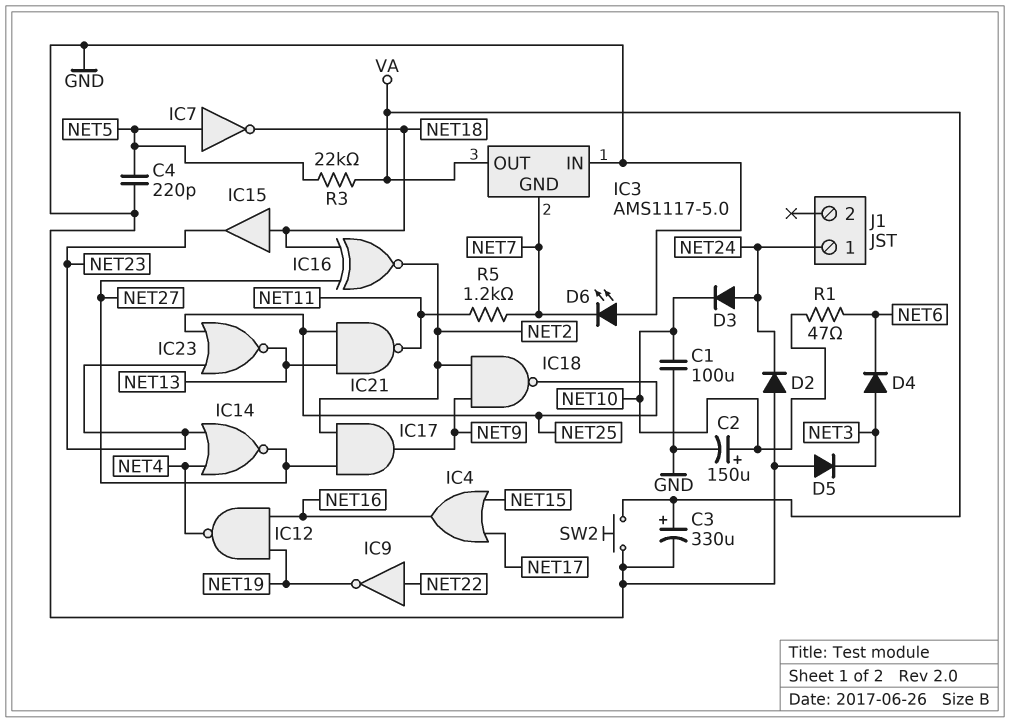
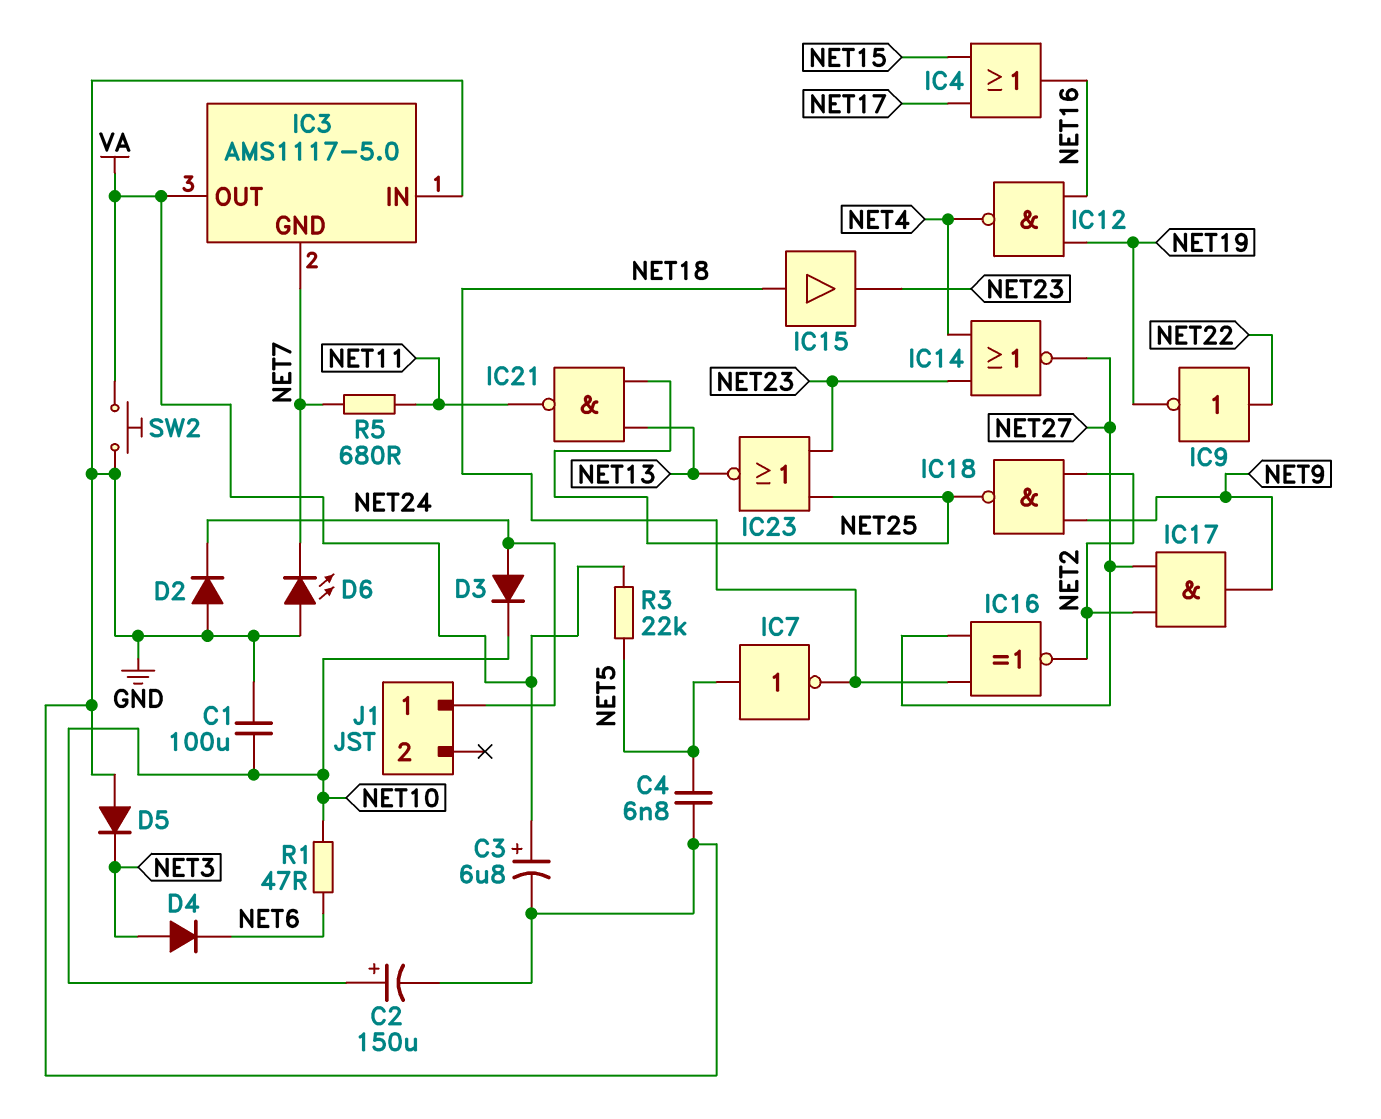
C3: 330uF (plus VA, minus GND) -> 6.8uF (plus VA, minus GND)
C4: 220pF (GND, NET5) -> 6.8nF (GND, NET5)
R5: 1.2k (NET7, NET11) -> 680 (NET7, NET11)

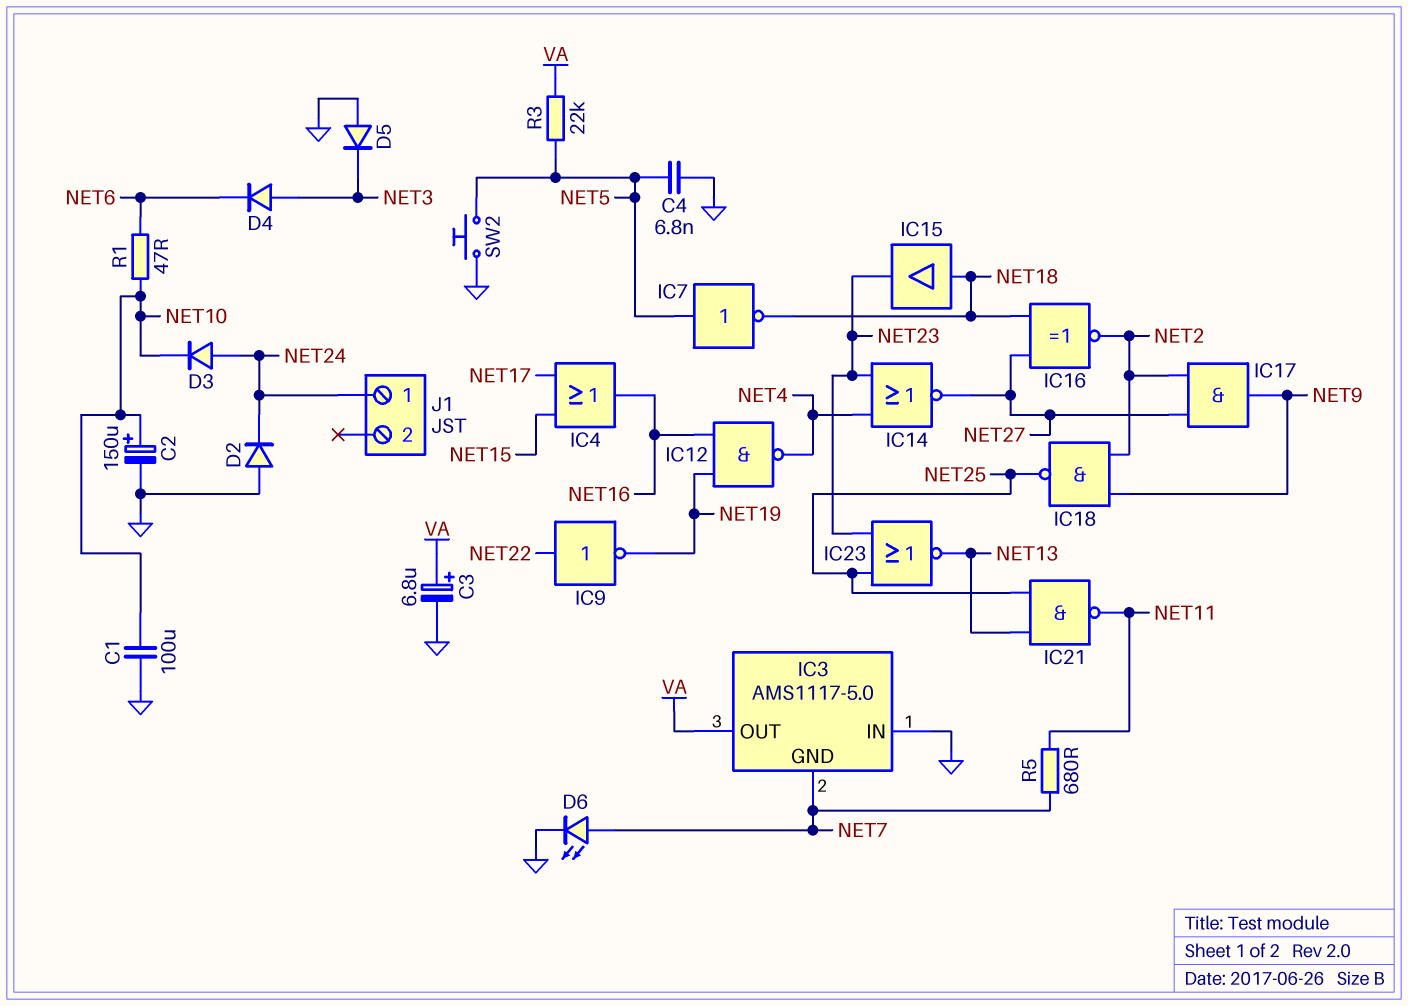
D6: LED (A GND, K NET7) -> LED (A NET7, K GND)
SW2: button (GND, VA) -> button (GND, NET5)

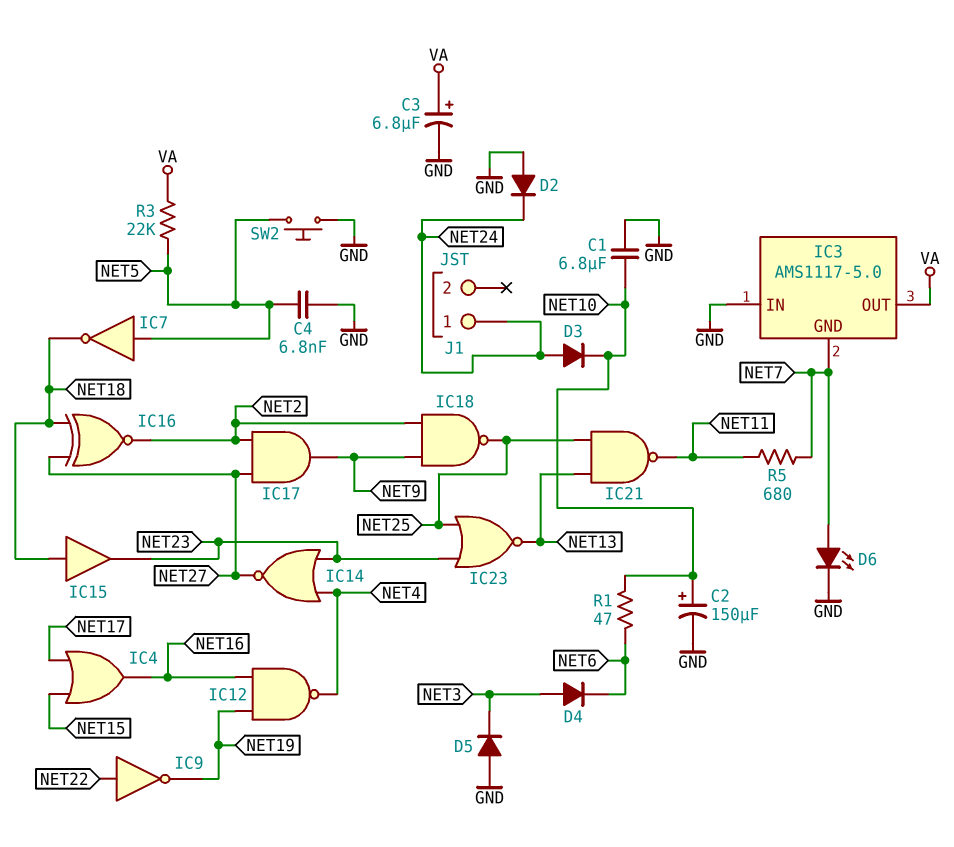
C1: 100uF (GND, NET10) -> 6.8uF (GND, NET10)

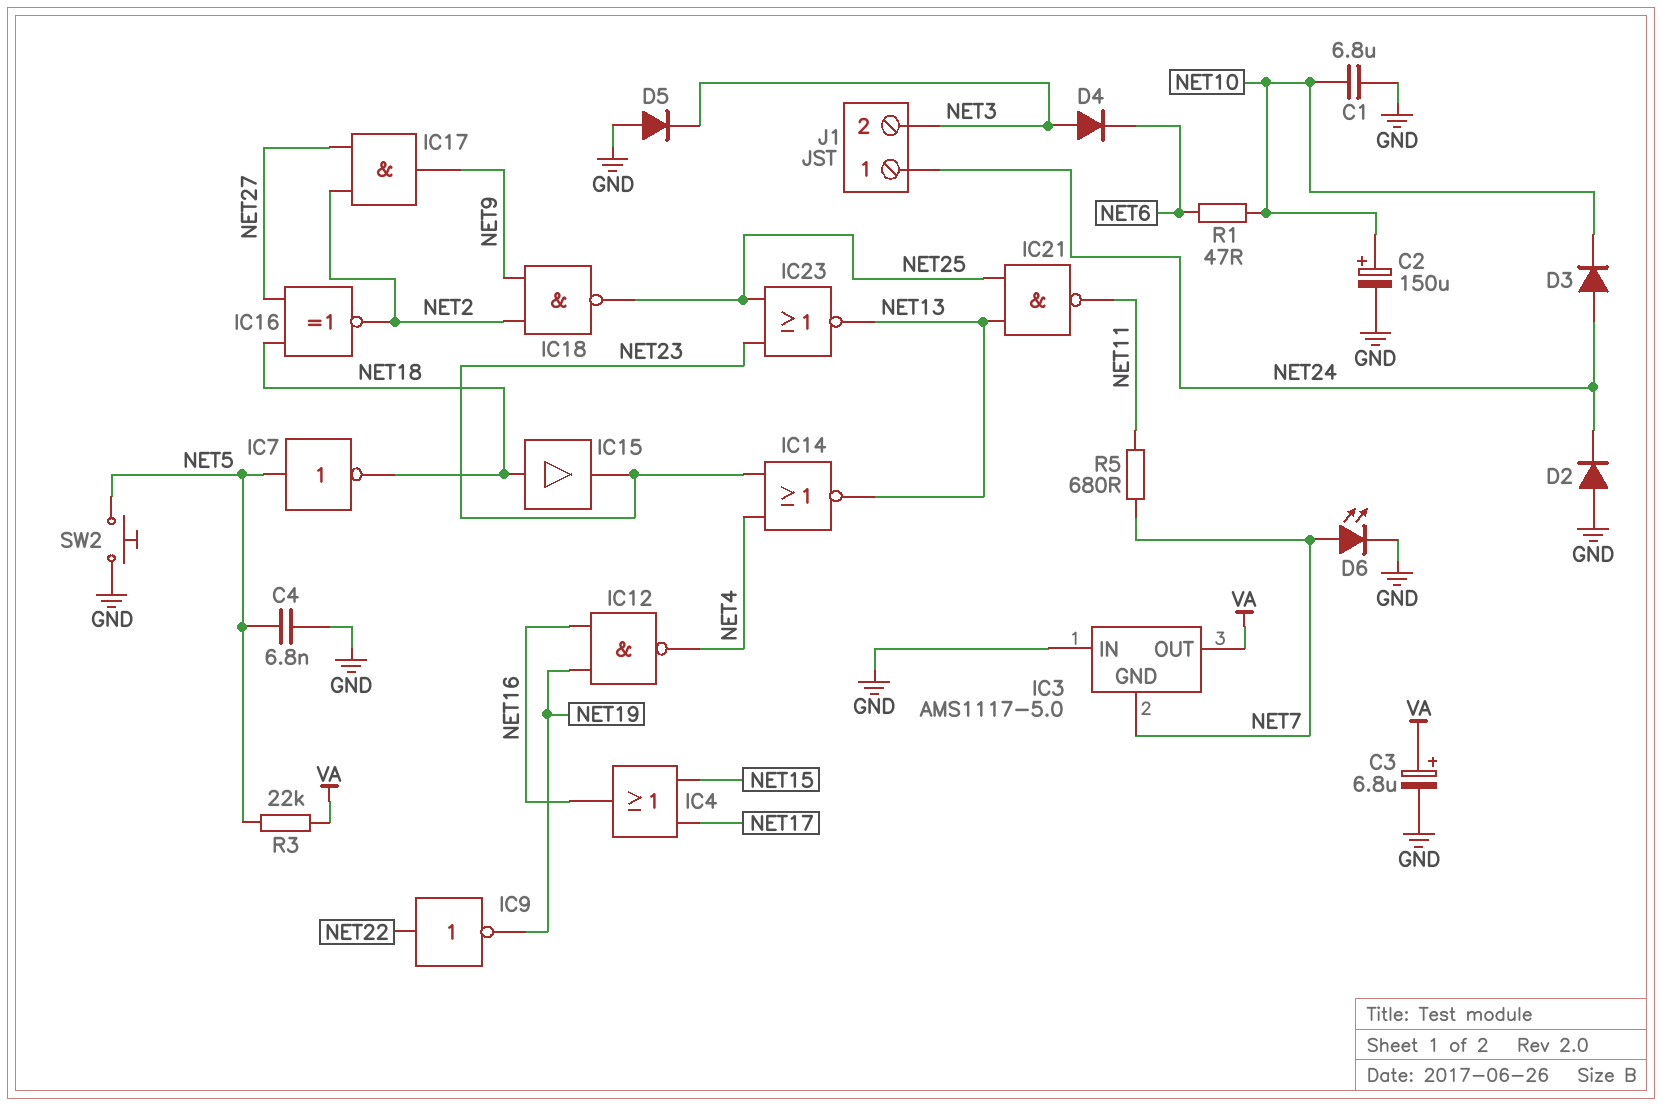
IC14: NOR (in NET4, in NET23, out NET27) -> NOR (in NET4, in NET23, out NET13)
J1 pin 2: none -> NET3

